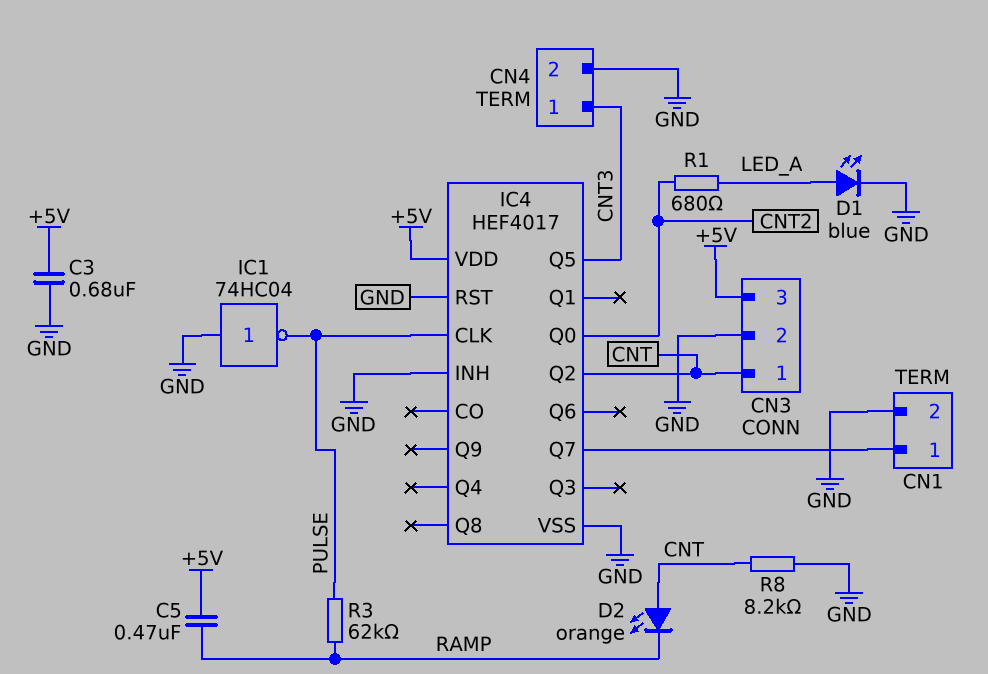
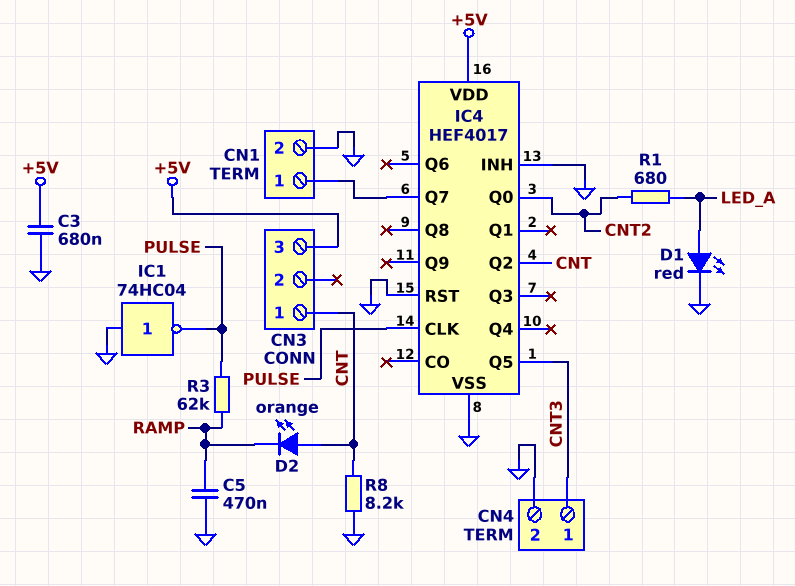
C5: 470nF (+5V, RAMP) -> 470nF (GND, RAMP)
CN3 pin 2: GND -> none
D1: LED blue (A LED_A, K GND) -> LED red (A LED_A, K GND)

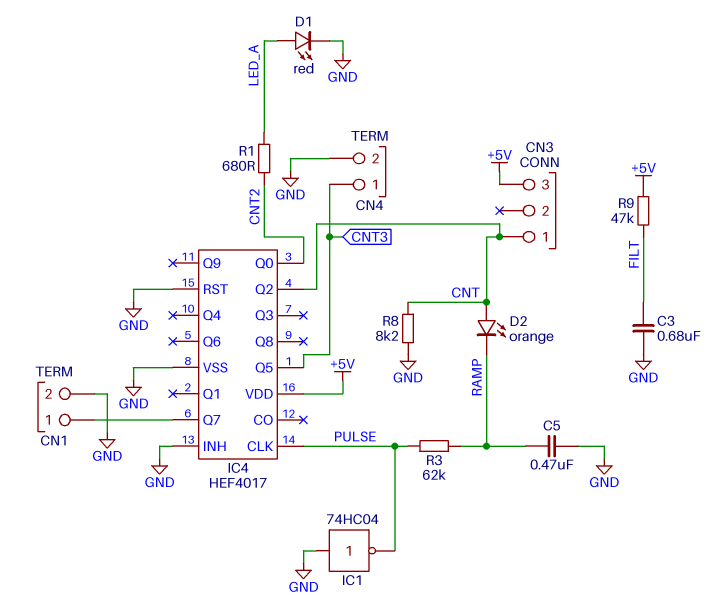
C3: 680nF (+5V, GND) -> 680nF (FILT, GND)
R9: none -> 47k (+5V, FILT)

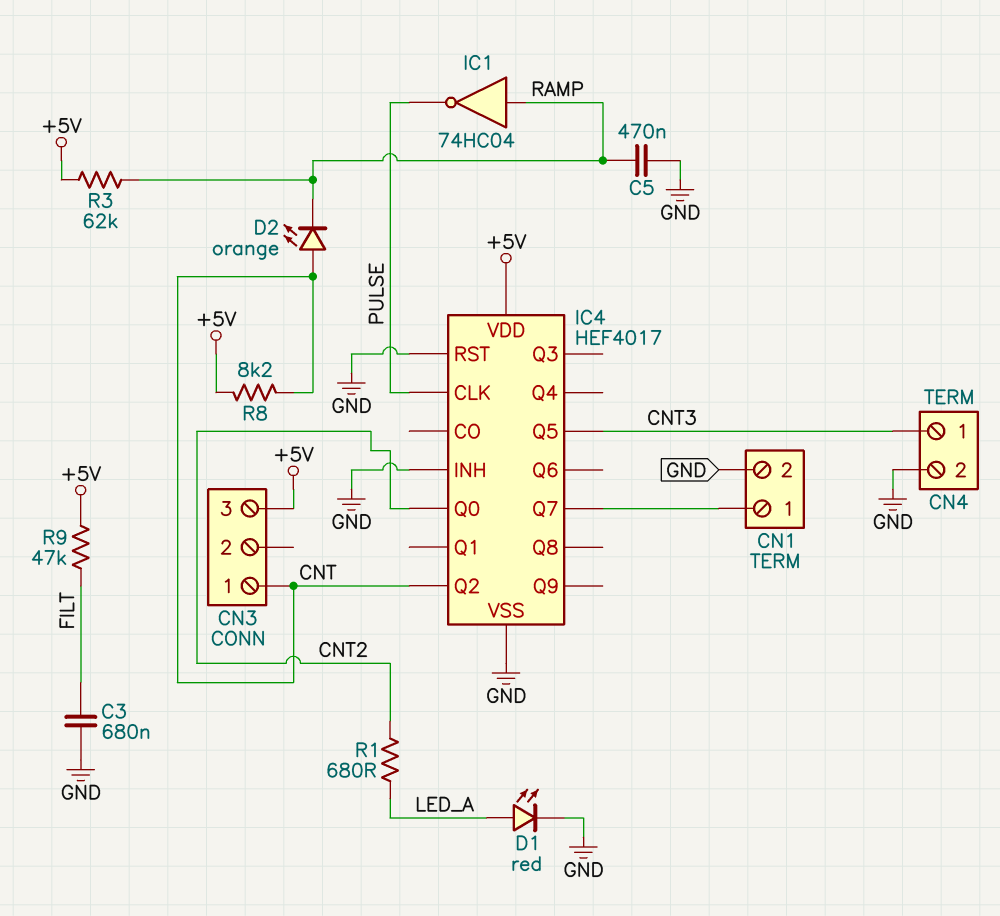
IC1: NOT 74HC04 (in GND, out PULSE) -> NOT 74HC04 (in RAMP, out PULSE)
R3: 62k (PULSE, RAMP) -> 62k (+5V, RAMP)
R8: 8.2k (CNT, GND) -> 8.2k (+5V, CNT)

